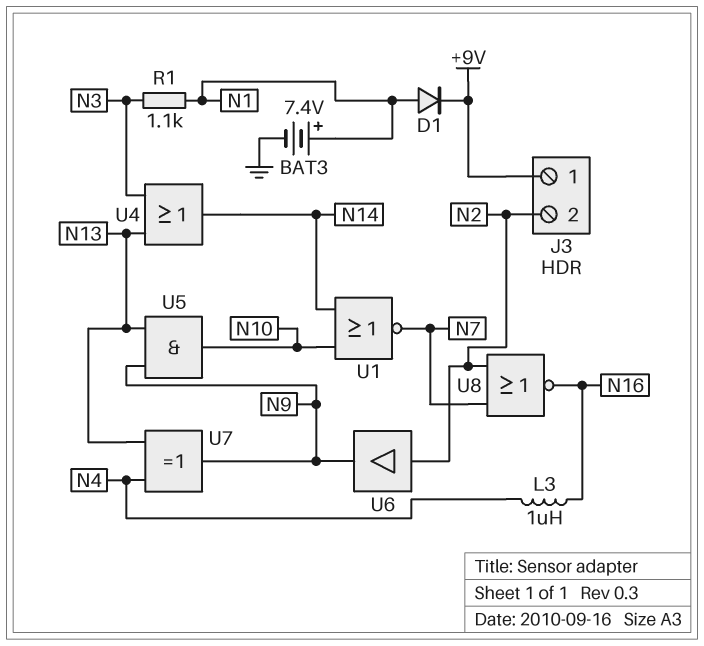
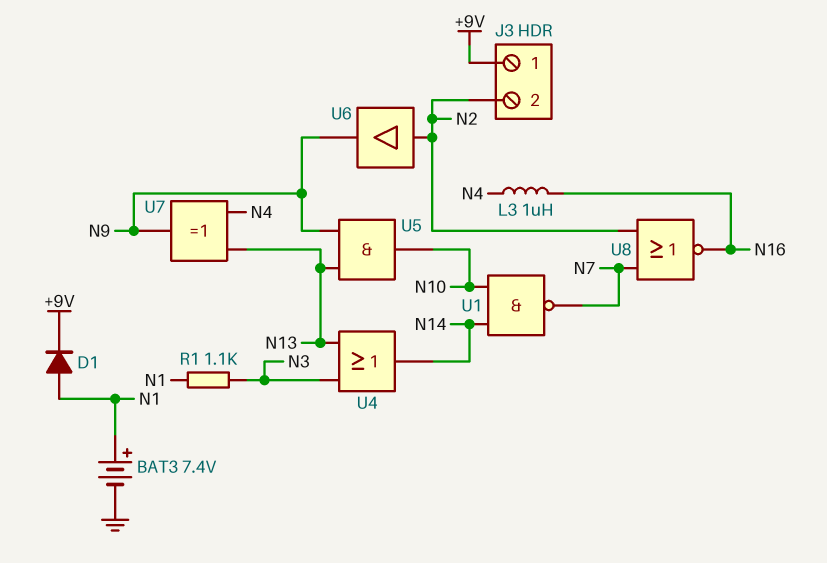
U1: NOR (in N10, in N14, out N7) -> NAND (in N10, in N14, out N7)

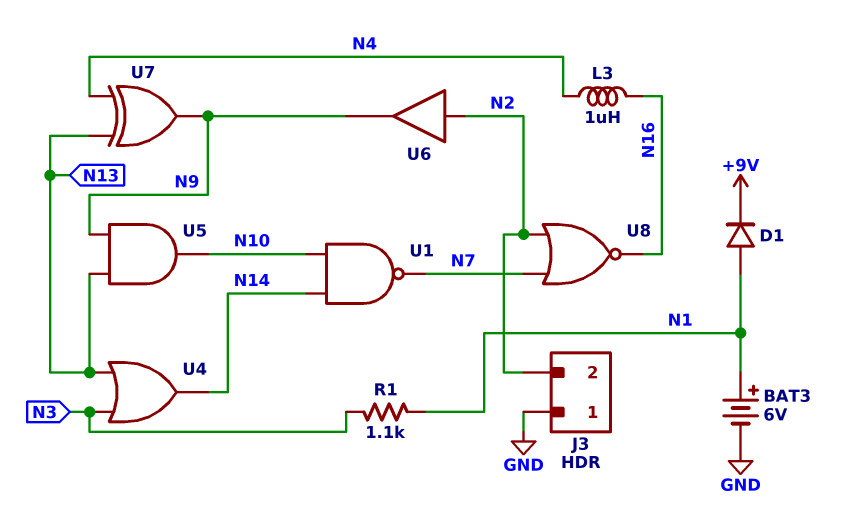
BAT3: 7.4V (plus N1, minus GND) -> 6V (plus N1, minus GND)
J3 pin 1: +9V -> GND

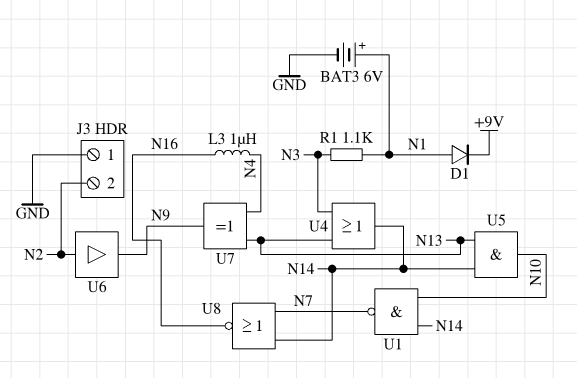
U5: AND (in N9, in N13, out N10) -> AND (in N13, in N14, out N10)
U8: NOR (in N2, in N7, out N16) -> NOR (in N7, in N14, out N16)

